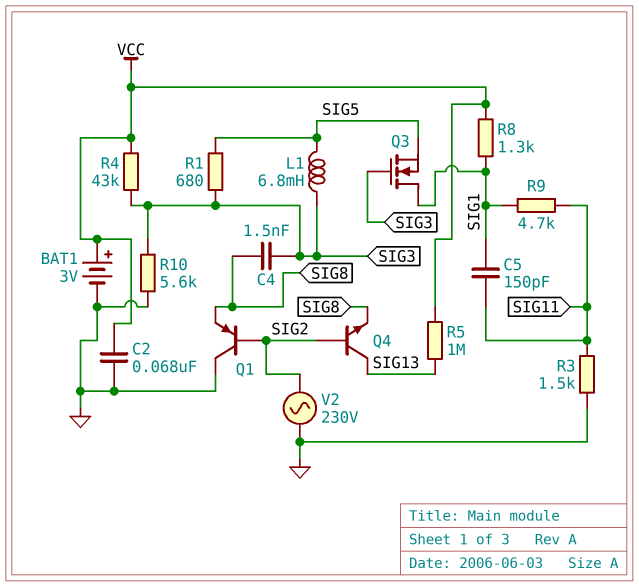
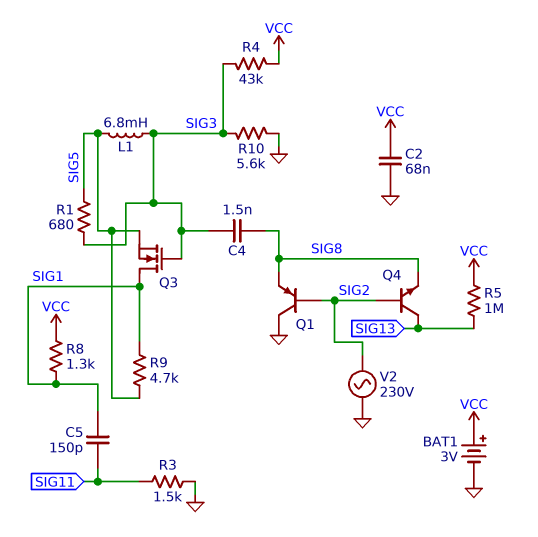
R9: 4.7k (SIG1, SIG11) -> 4.7k (SIG1, SIG5)

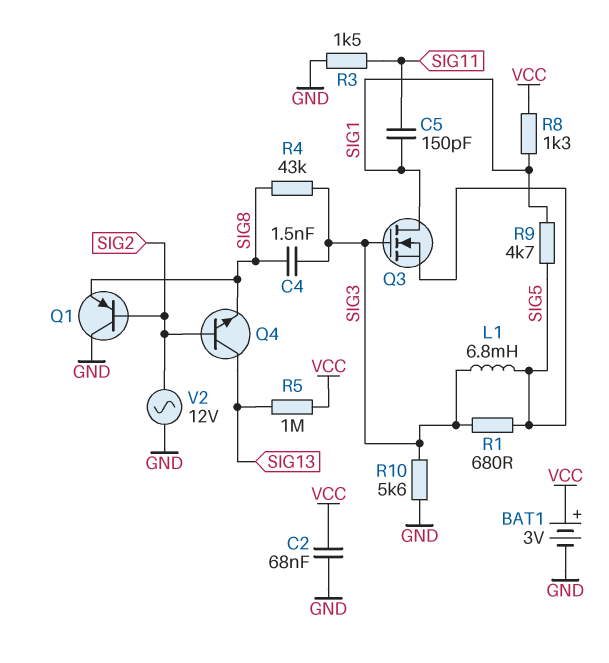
R4: 43k (SIG3, VCC) -> 43k (SIG3, SIG8)
V2: AC 230V (GND, SIG2) -> AC 12V (GND, SIG2)

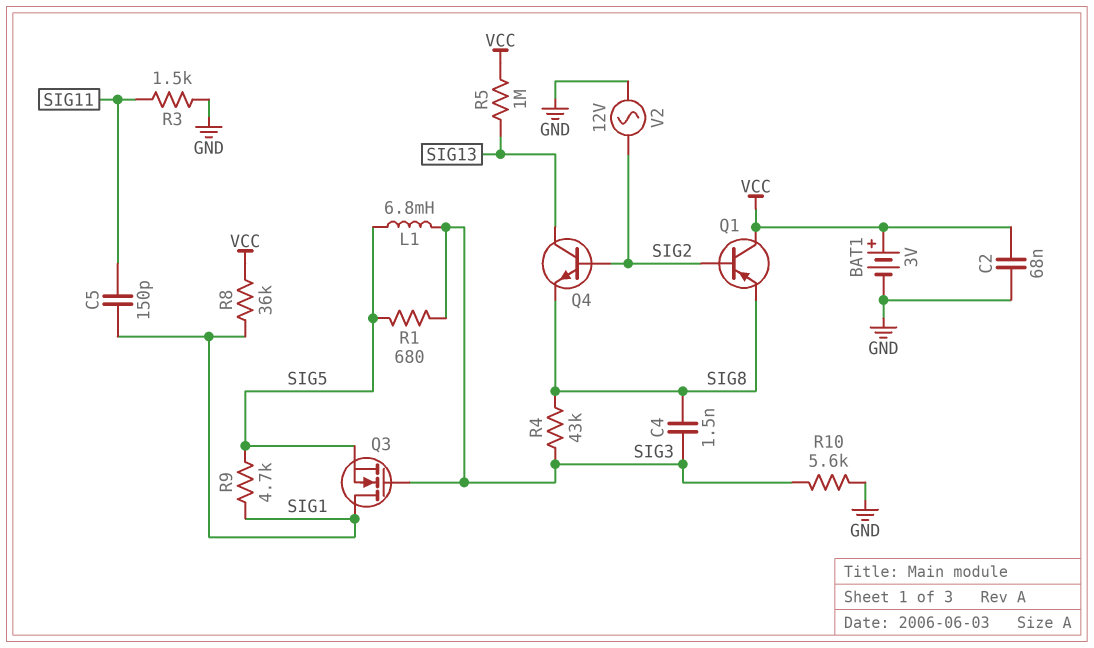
Q1: PNP (B SIG2, C GND, E SIG8) -> PNP (B SIG2, C VCC, E SIG8)
R8: 1.3k (SIG1, VCC) -> 36k (SIG1, VCC)

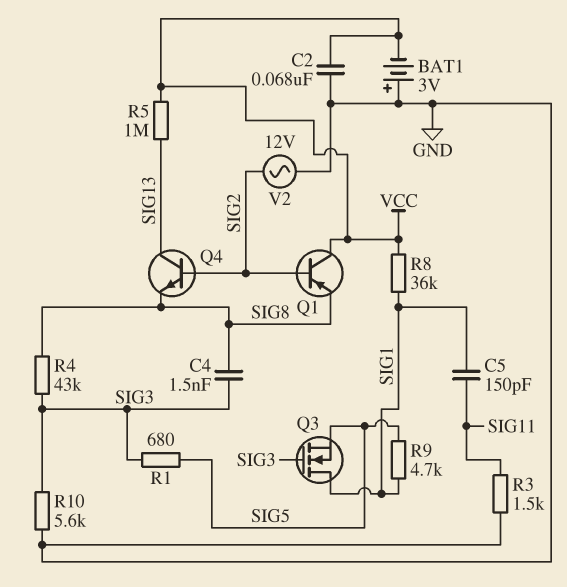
BAT1: 3V (plus VCC, minus GND) -> 3V (plus GND, minus VCC)
L1: 6.8mH (SIG3, SIG5) -> none

